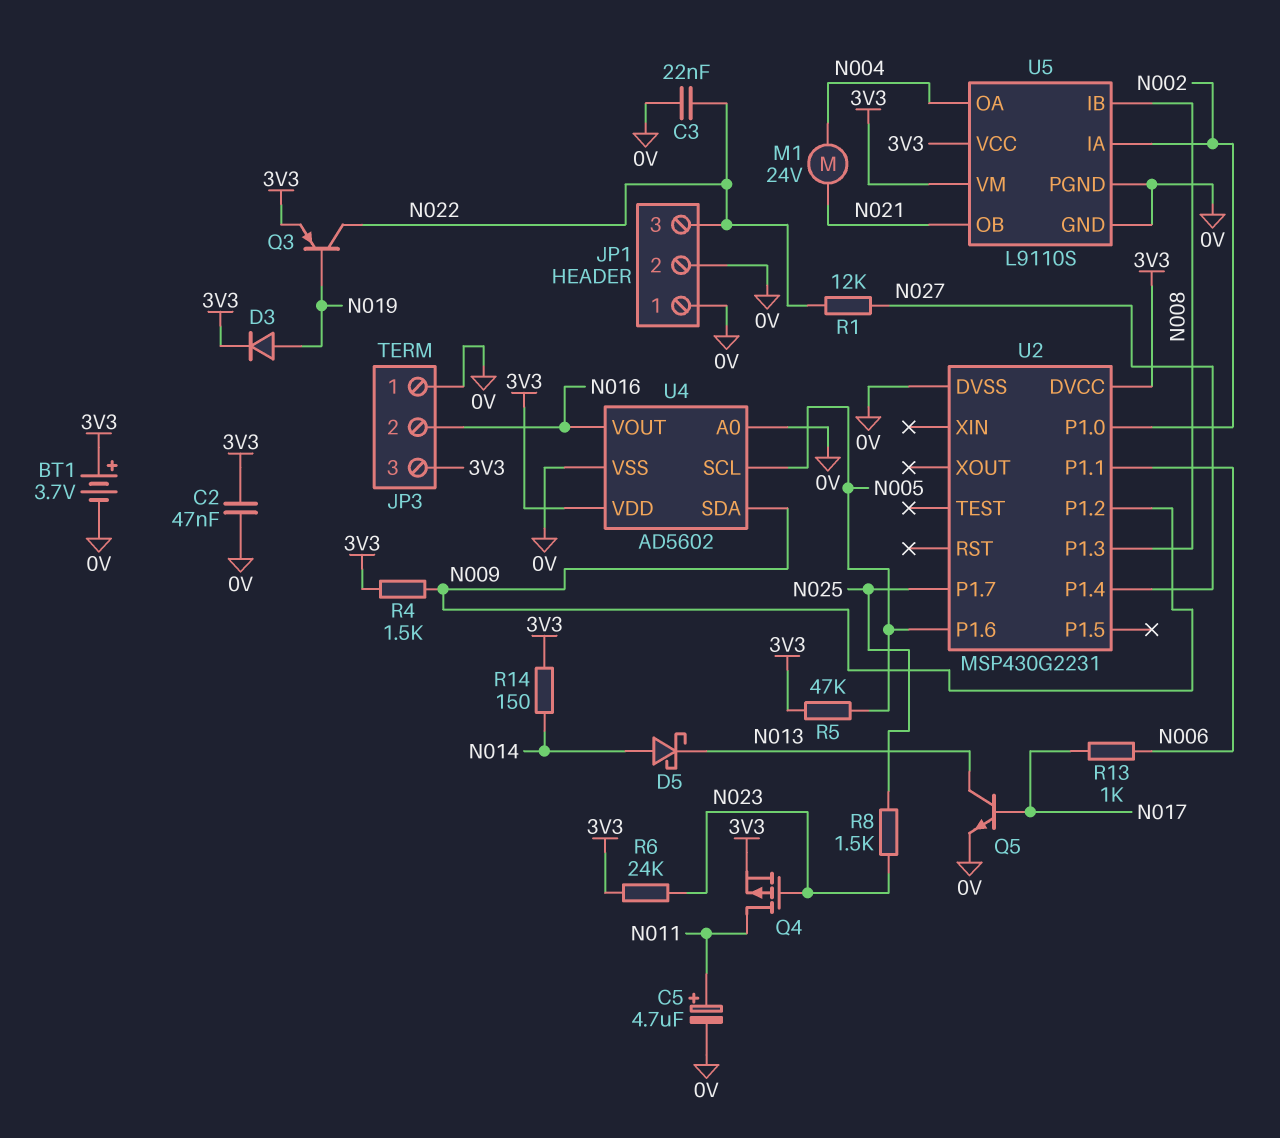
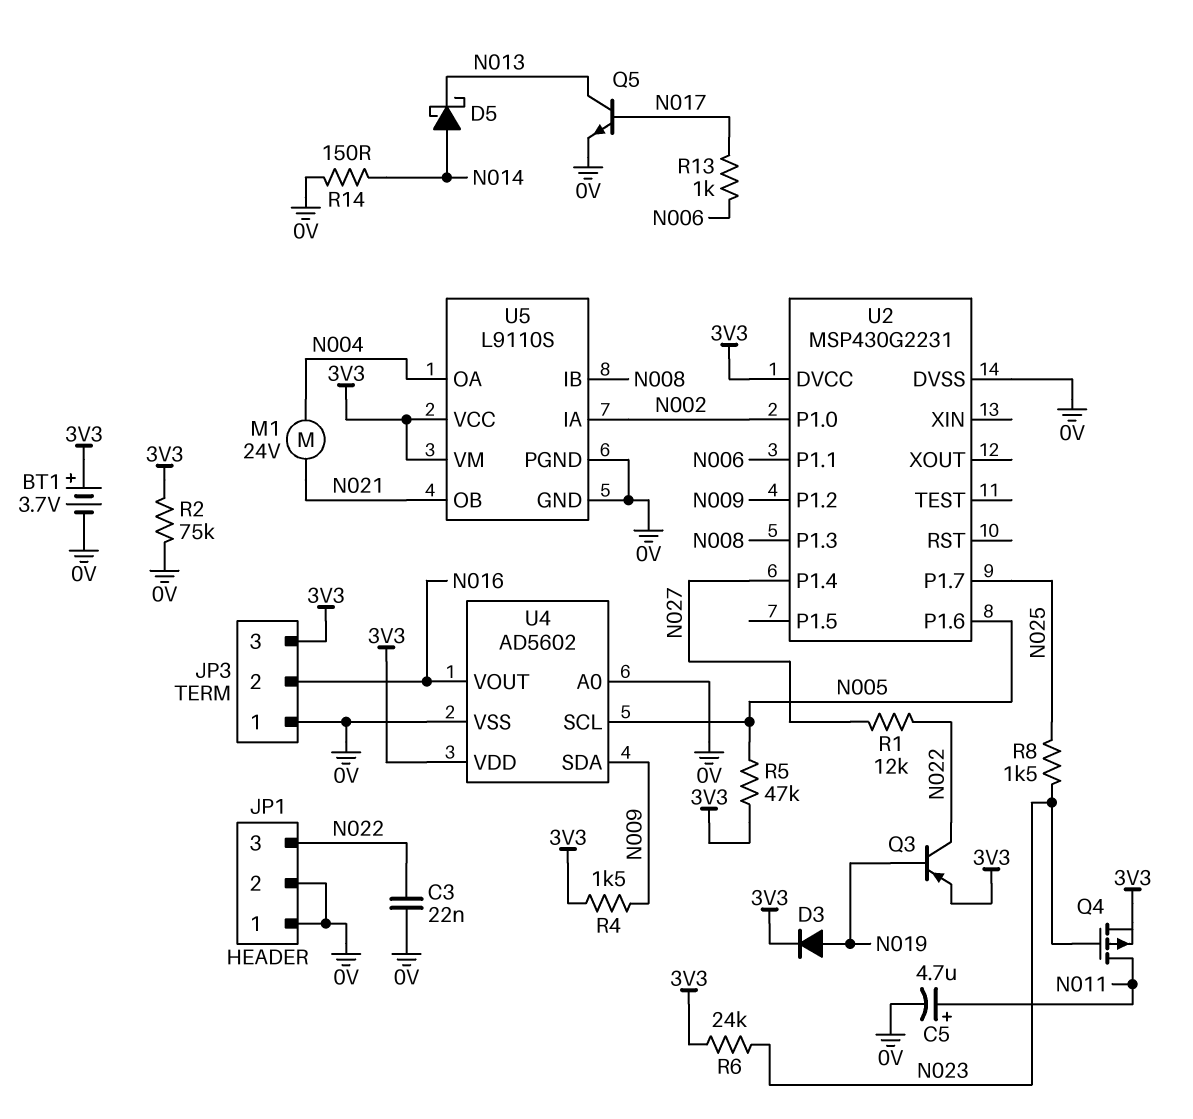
C2: 47nF (0V, 3V3) -> none
R2: none -> 75k (0V, 3V3)
R14: 150 (3V3, N014) -> 150 (0V, N014)

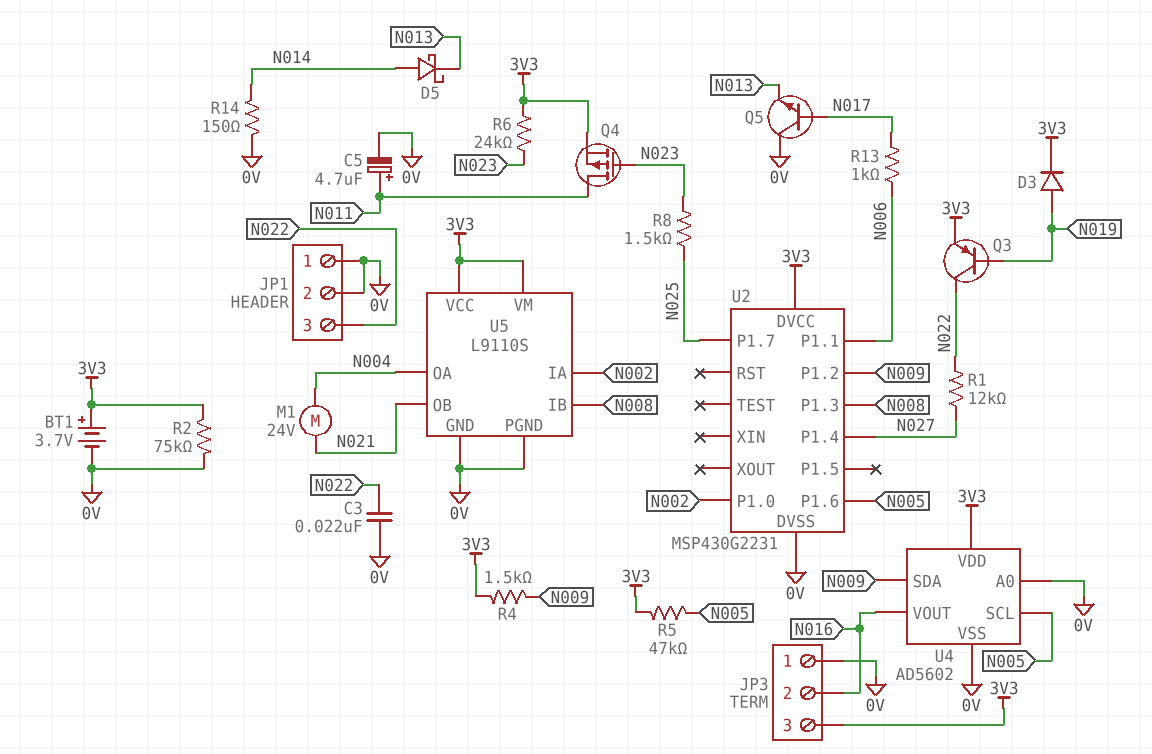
Q5: NPN (B N017, C N013, E 0V) -> NPN (B N017, C 0V, E N013)

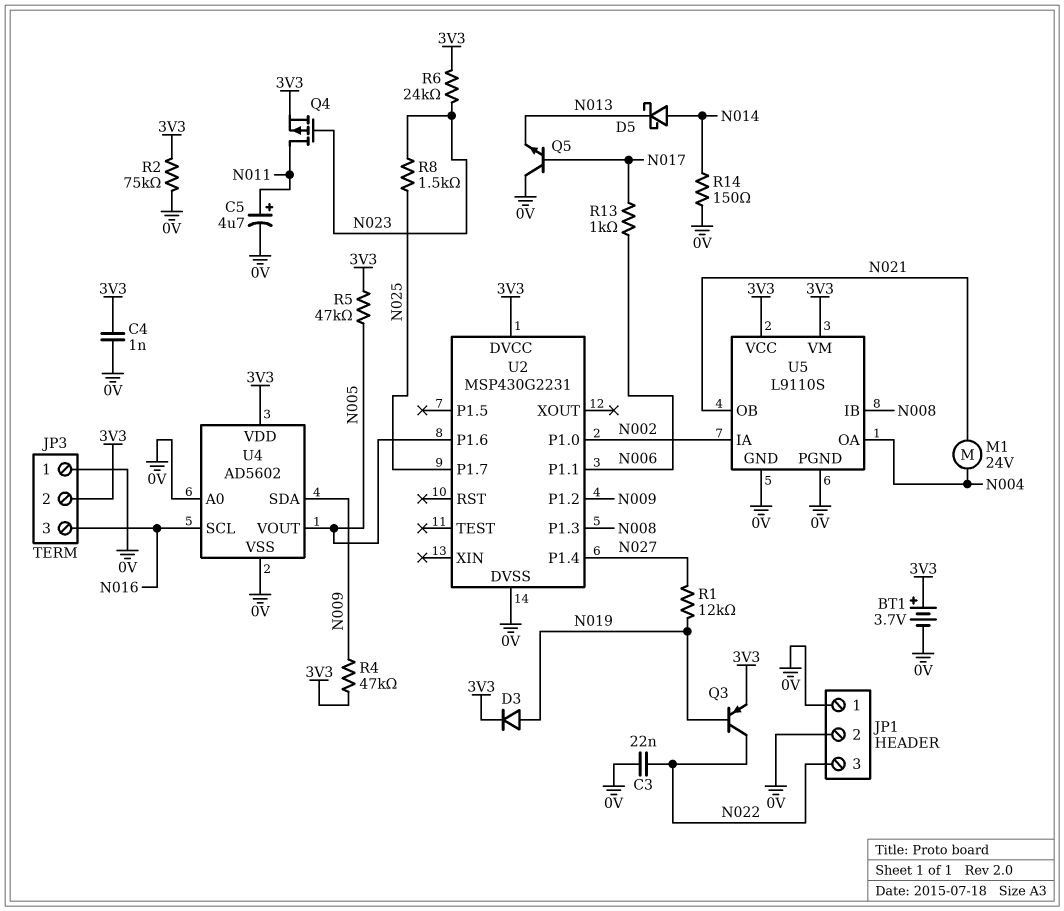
C4: none -> 1nF (0V, 3V3)
JP3 pin 2: N016 -> 3V3
JP3 pin 3: 3V3 -> N016
R1: 12k (N022, N027) -> 12k (N019, N027)
R4: 1.5k (3V3, N009) -> 47k (3V3, N009)
U4 pin SCL: N005 -> N016
U4 pin VOUT: N016 -> N005

